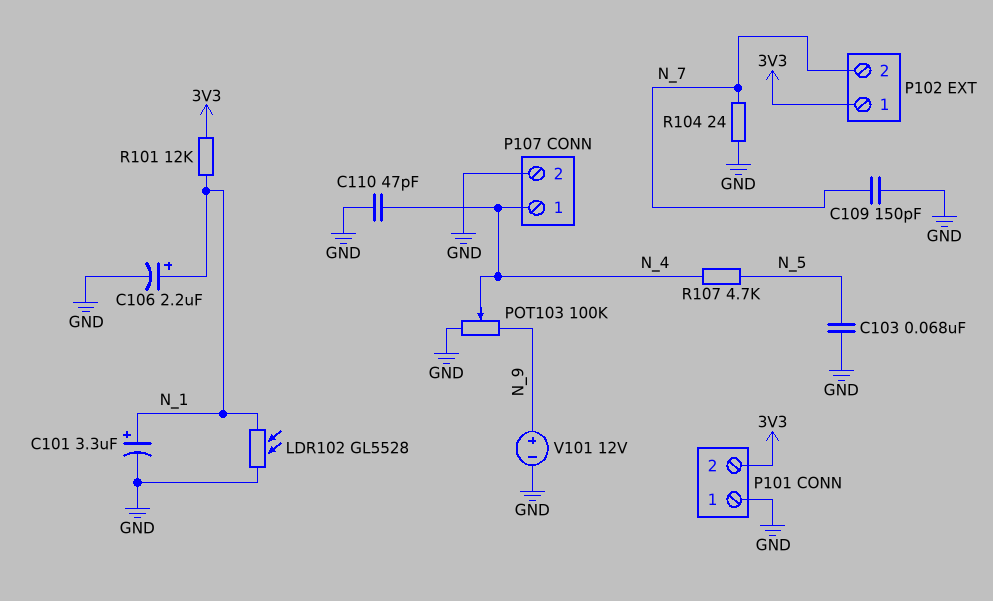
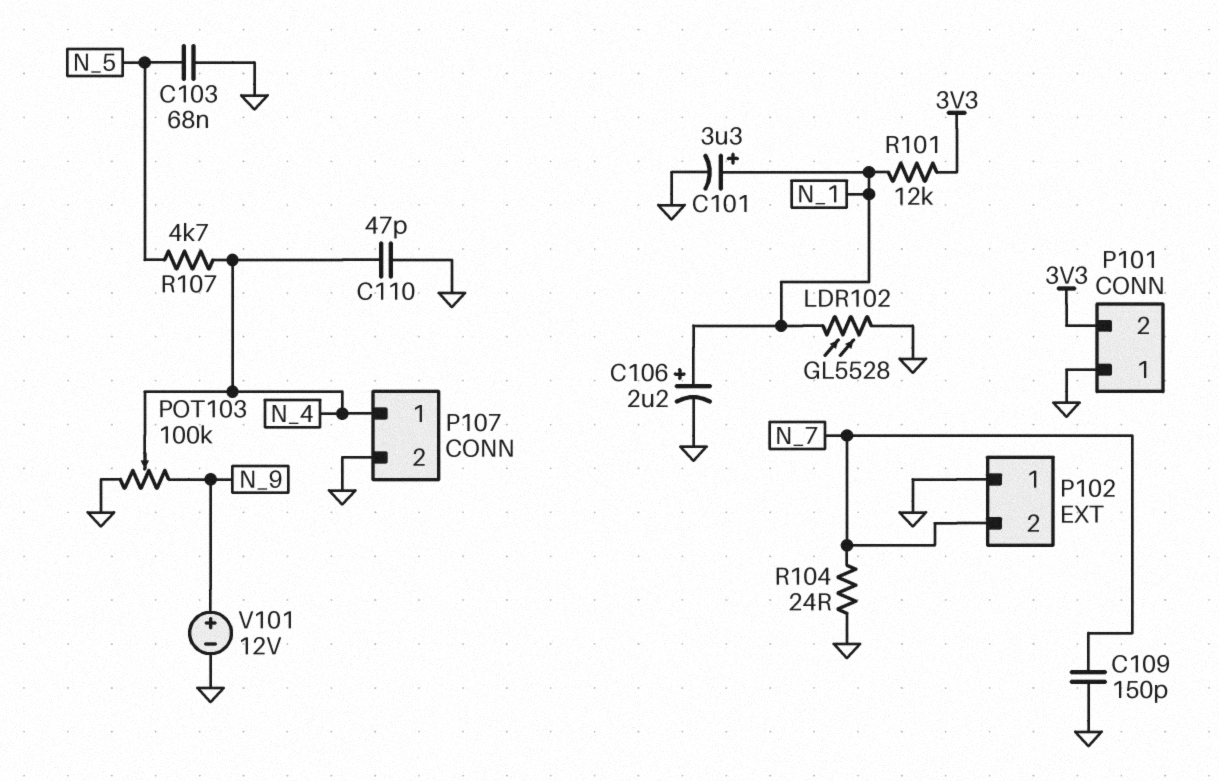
P102 pin 1: 3V3 -> GND

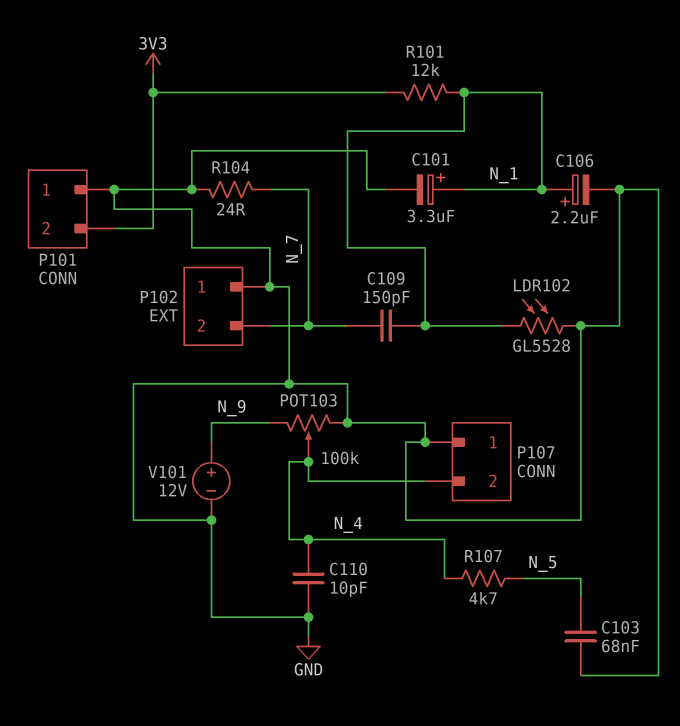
C109: 150pF (GND, N_7) -> 150pF (N_1, N_7)
C110: 47pF (GND, N_4) -> 10pF (GND, N_4)
P107 pin 1: N_4 -> GND
P107 pin 2: GND -> N_4

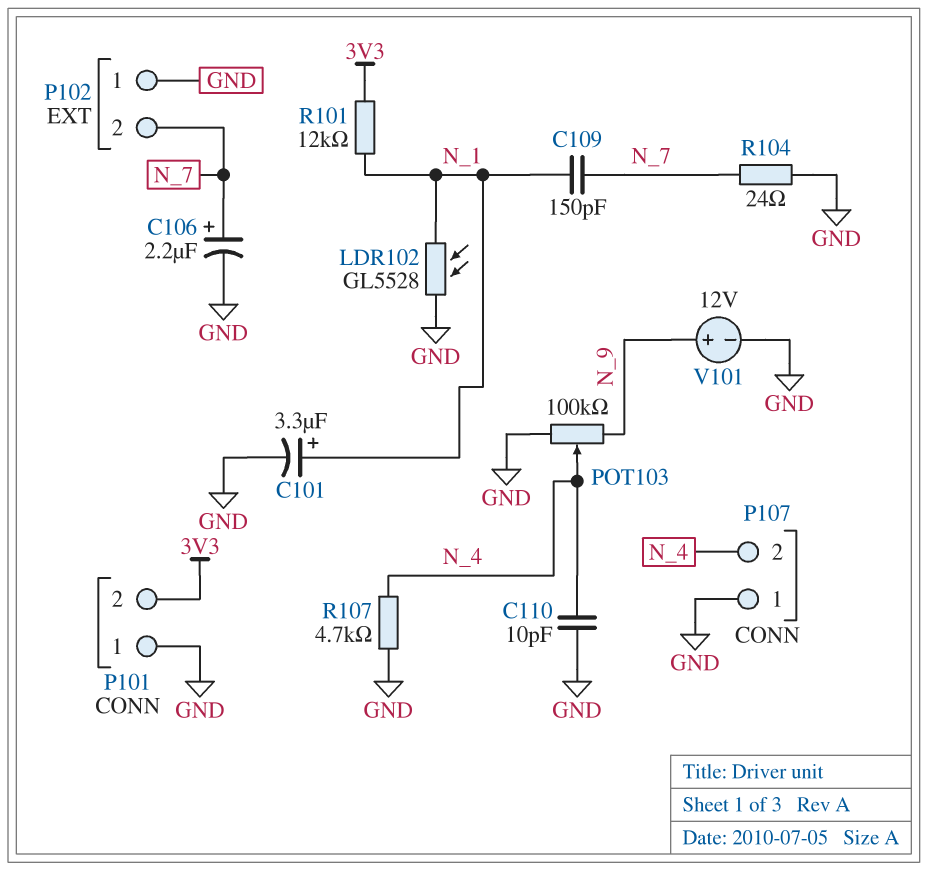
C103: 68nF (GND, N_5) -> none
C106: 2.2uF (plus N_1, minus GND) -> 2.2uF (plus N_7, minus GND)
R107: 4.7k (N_4, N_5) -> 4.7k (GND, N_4)

